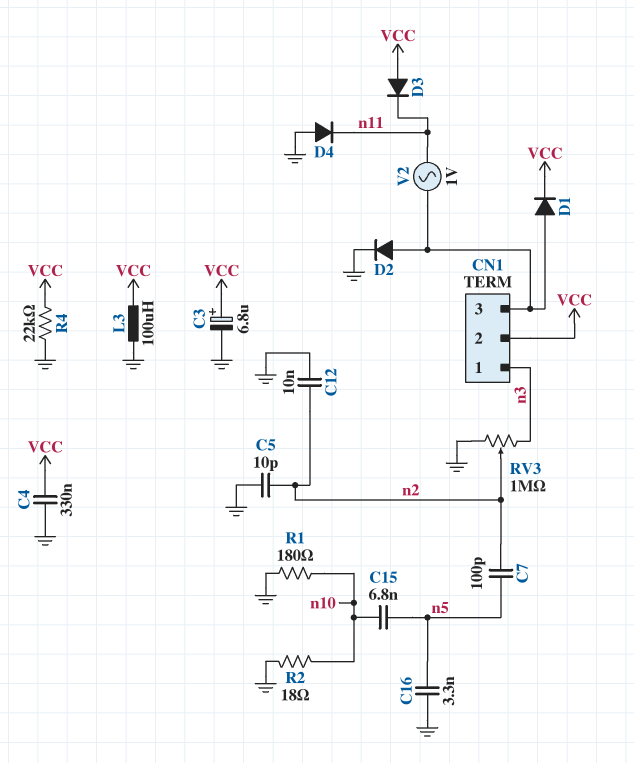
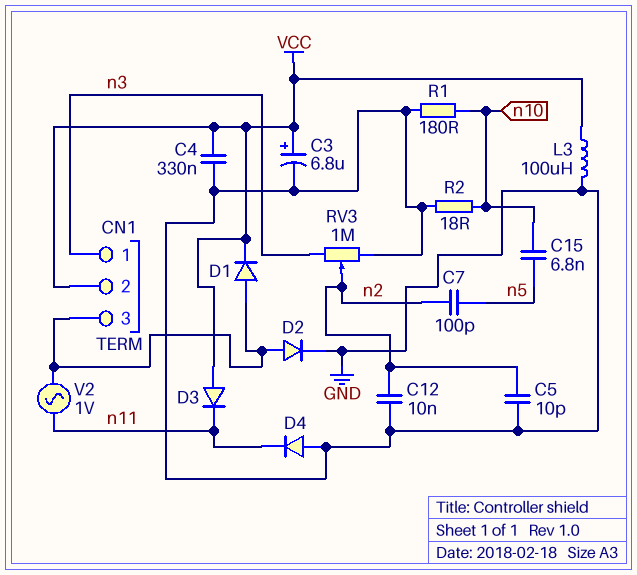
C16: 3.3nF (GND, n5) -> none
R4: 22k (GND, VCC) -> none

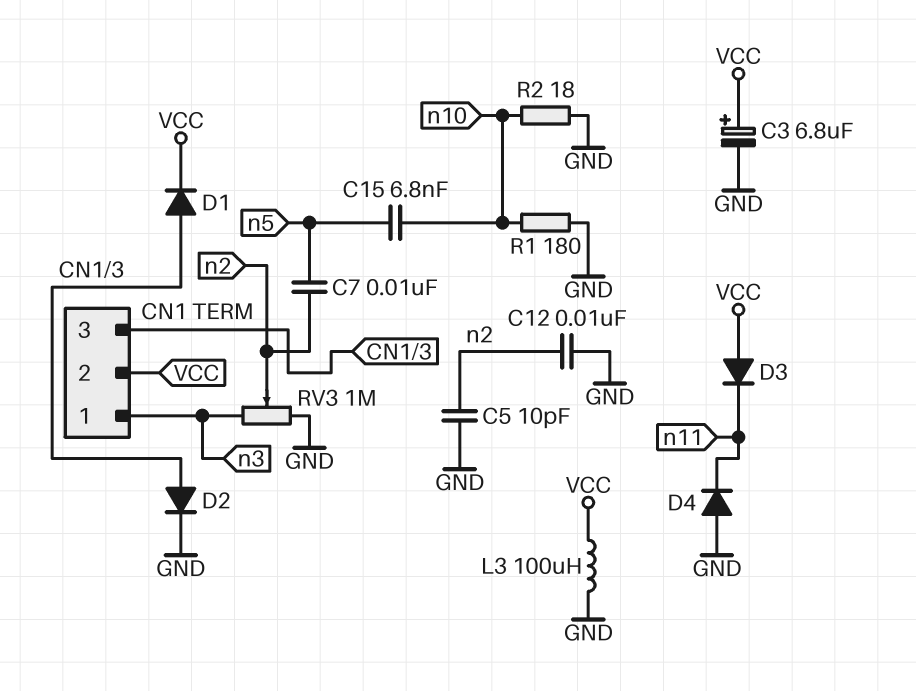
C4: 330nF (GND, VCC) -> none
C7: 100pF (n2, n5) -> 10nF (n2, n5)
V2: AC 1V (CN1/3, n11) -> none

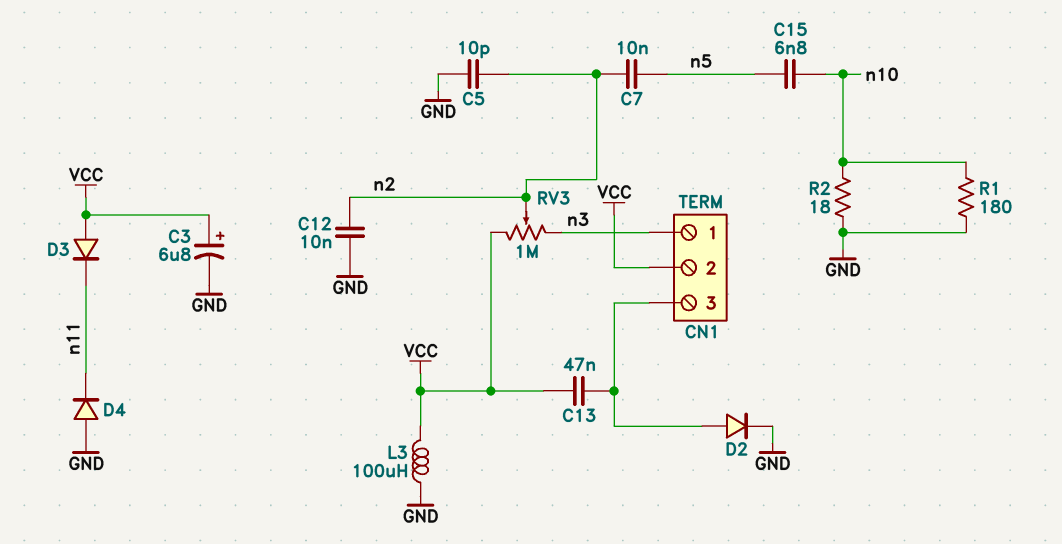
C13: none -> 47nF (CN1/3, VCC)
D1: diode (A CN1/3, K VCC) -> none
RV3: 1M (GND, n3, wiper n2) -> 1M (VCC, n3, wiper n2)

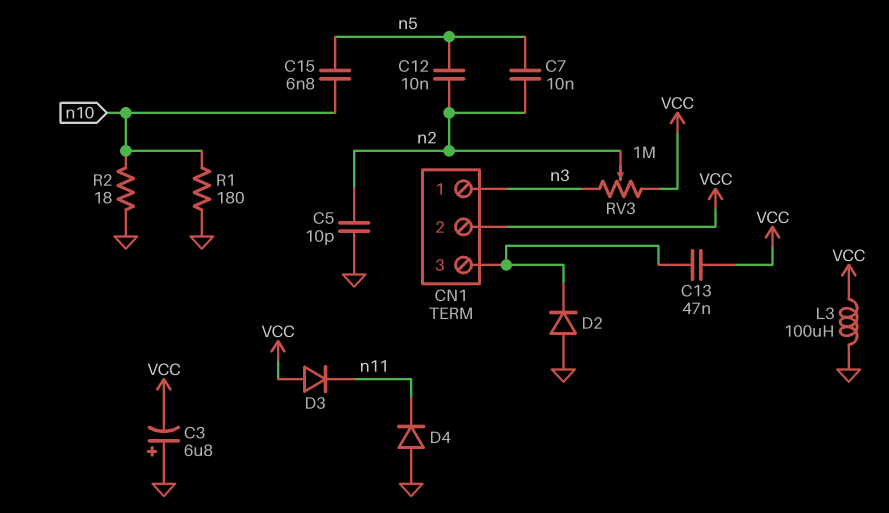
C3: 6.8uF (plus VCC, minus GND) -> 6.8uF (plus GND, minus VCC)
C12: 10nF (GND, n2) -> 10nF (n2, n5)
D2: diode (A CN1/3, K GND) -> diode (A GND, K CN1/3)

